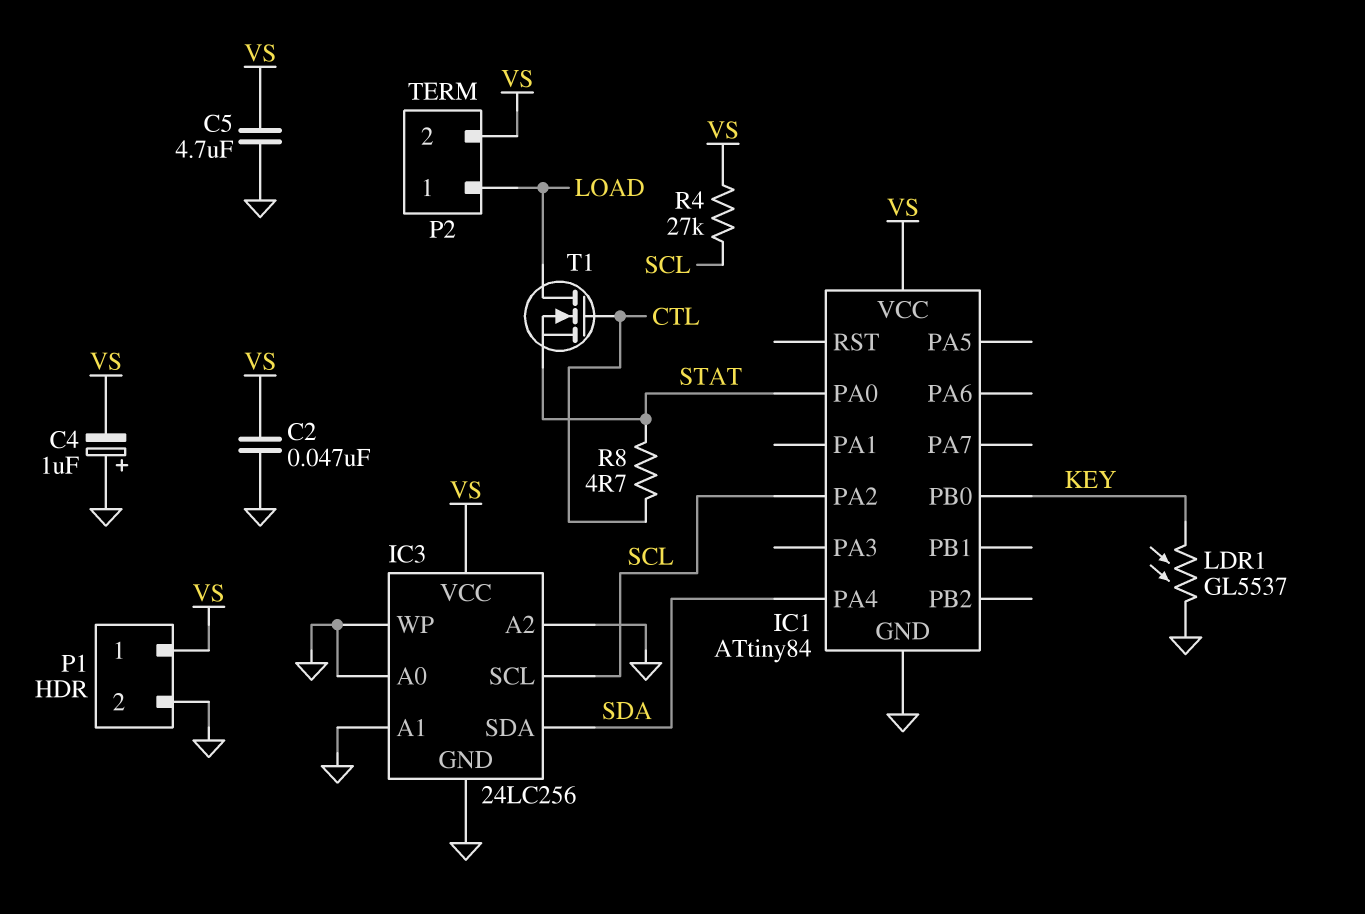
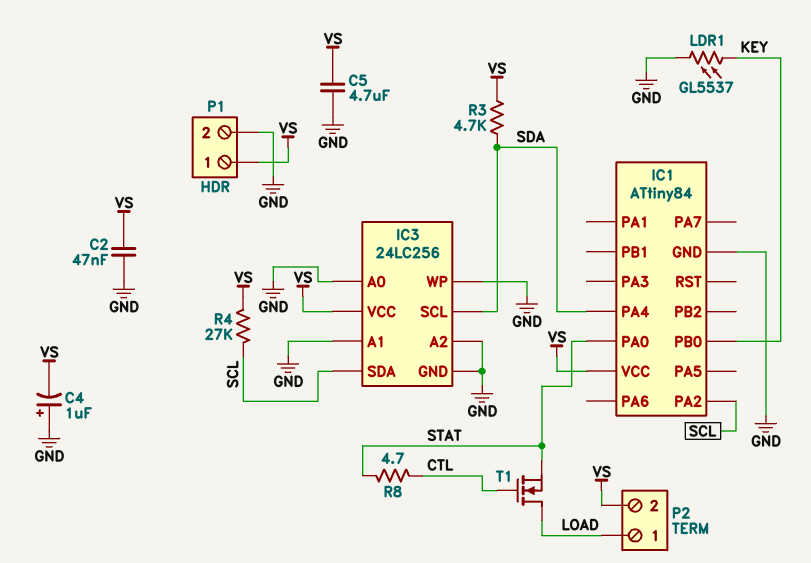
IC3 pin SCL: SCL -> SDA
IC3 pin SDA: SDA -> SCL
R3: none -> 4.7k (SDA, VS)

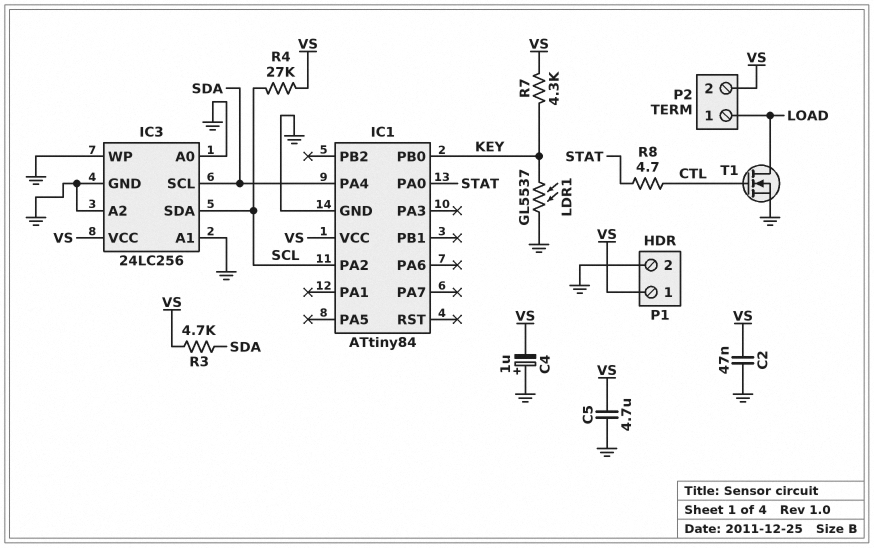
R7: none -> 4.3k (KEY, VS)
T1: NMOS (G CTL, D LOAD, S STAT) -> NMOS (G CTL, D LOAD, S GND)

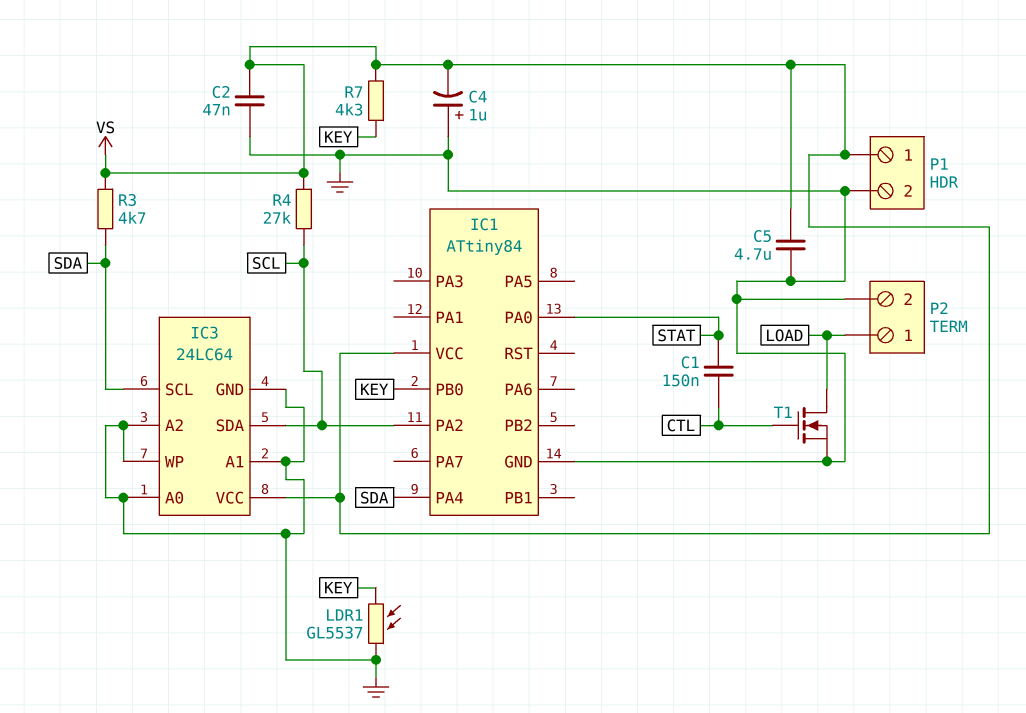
C1: none -> 150nF (CTL, STAT)
IC3: 24LC256 -> 24LC64
P2 pin 2: VS -> GND
R8: 4.7 (CTL, STAT) -> none

